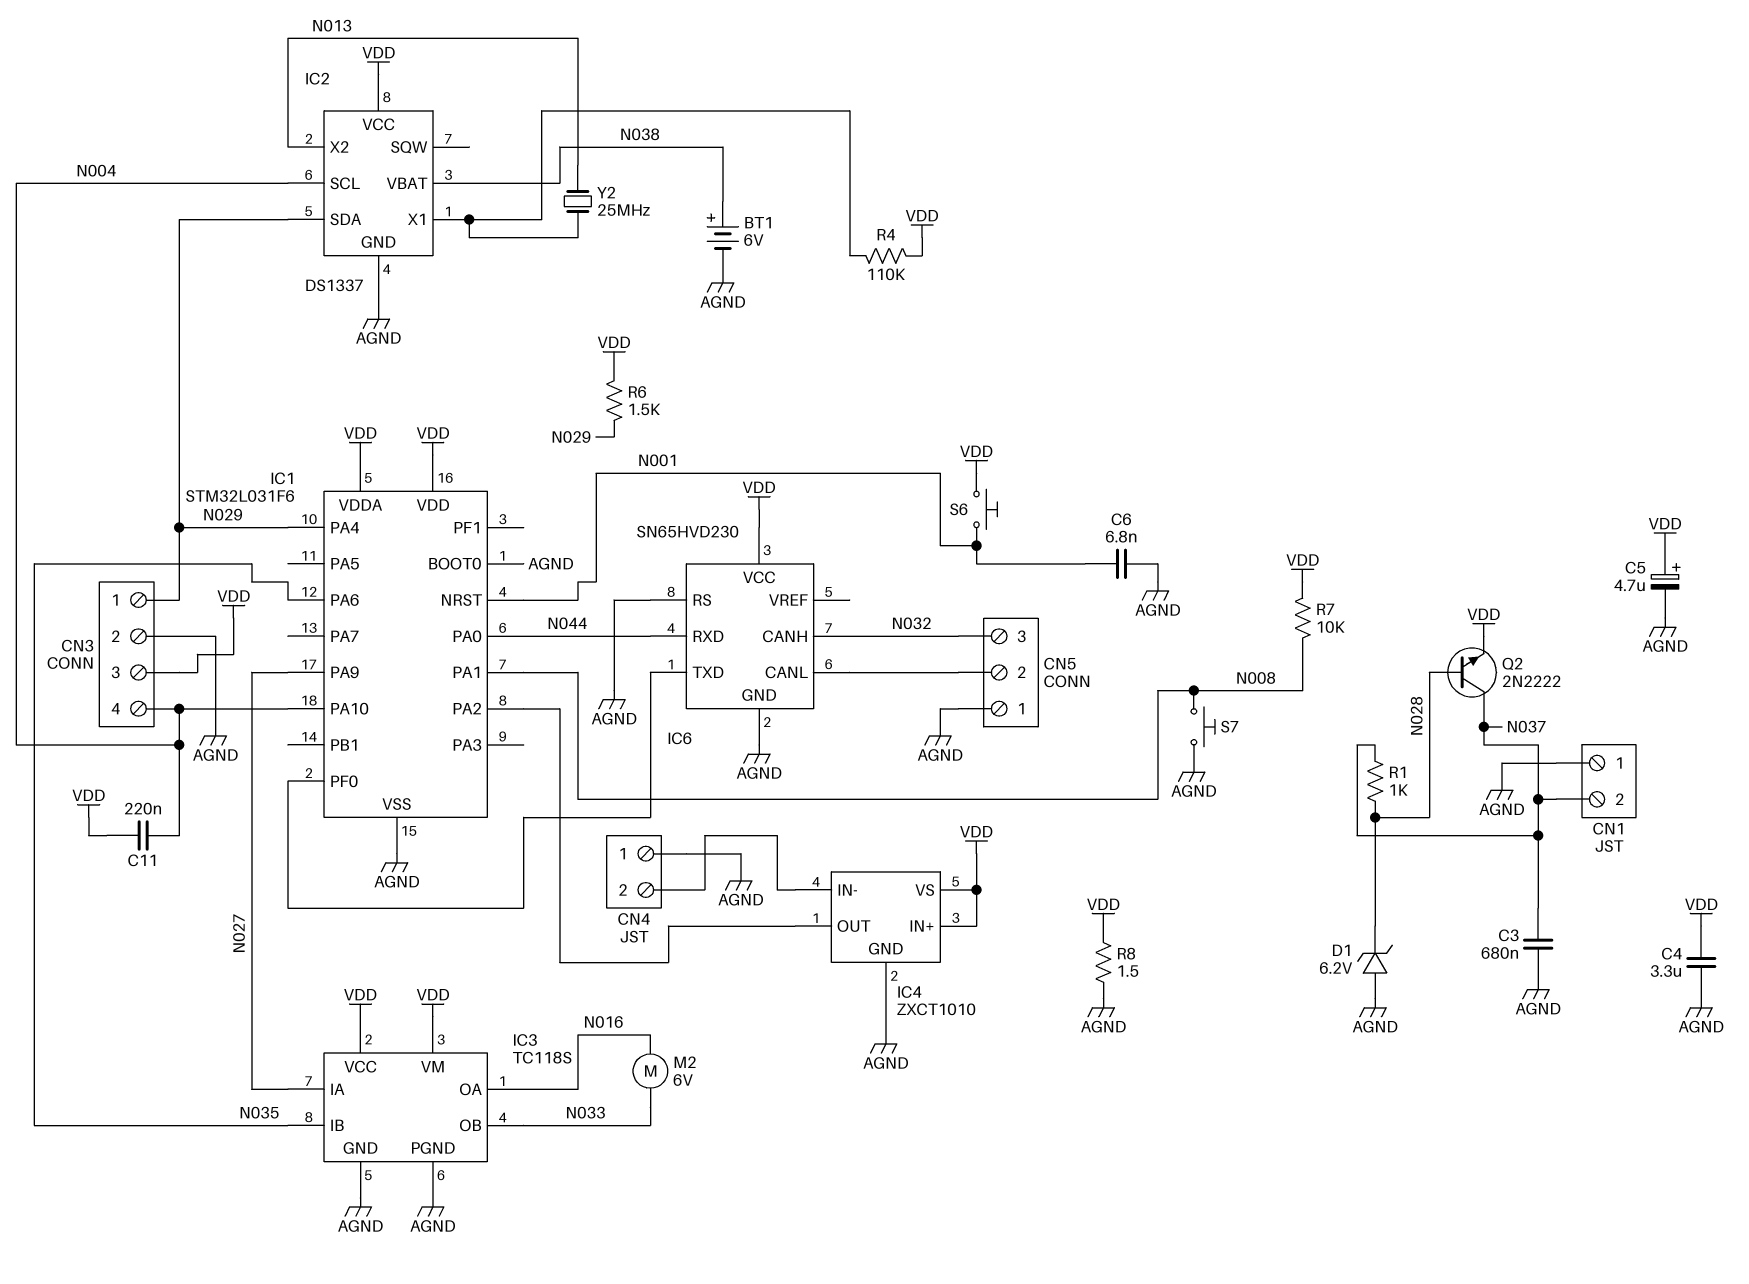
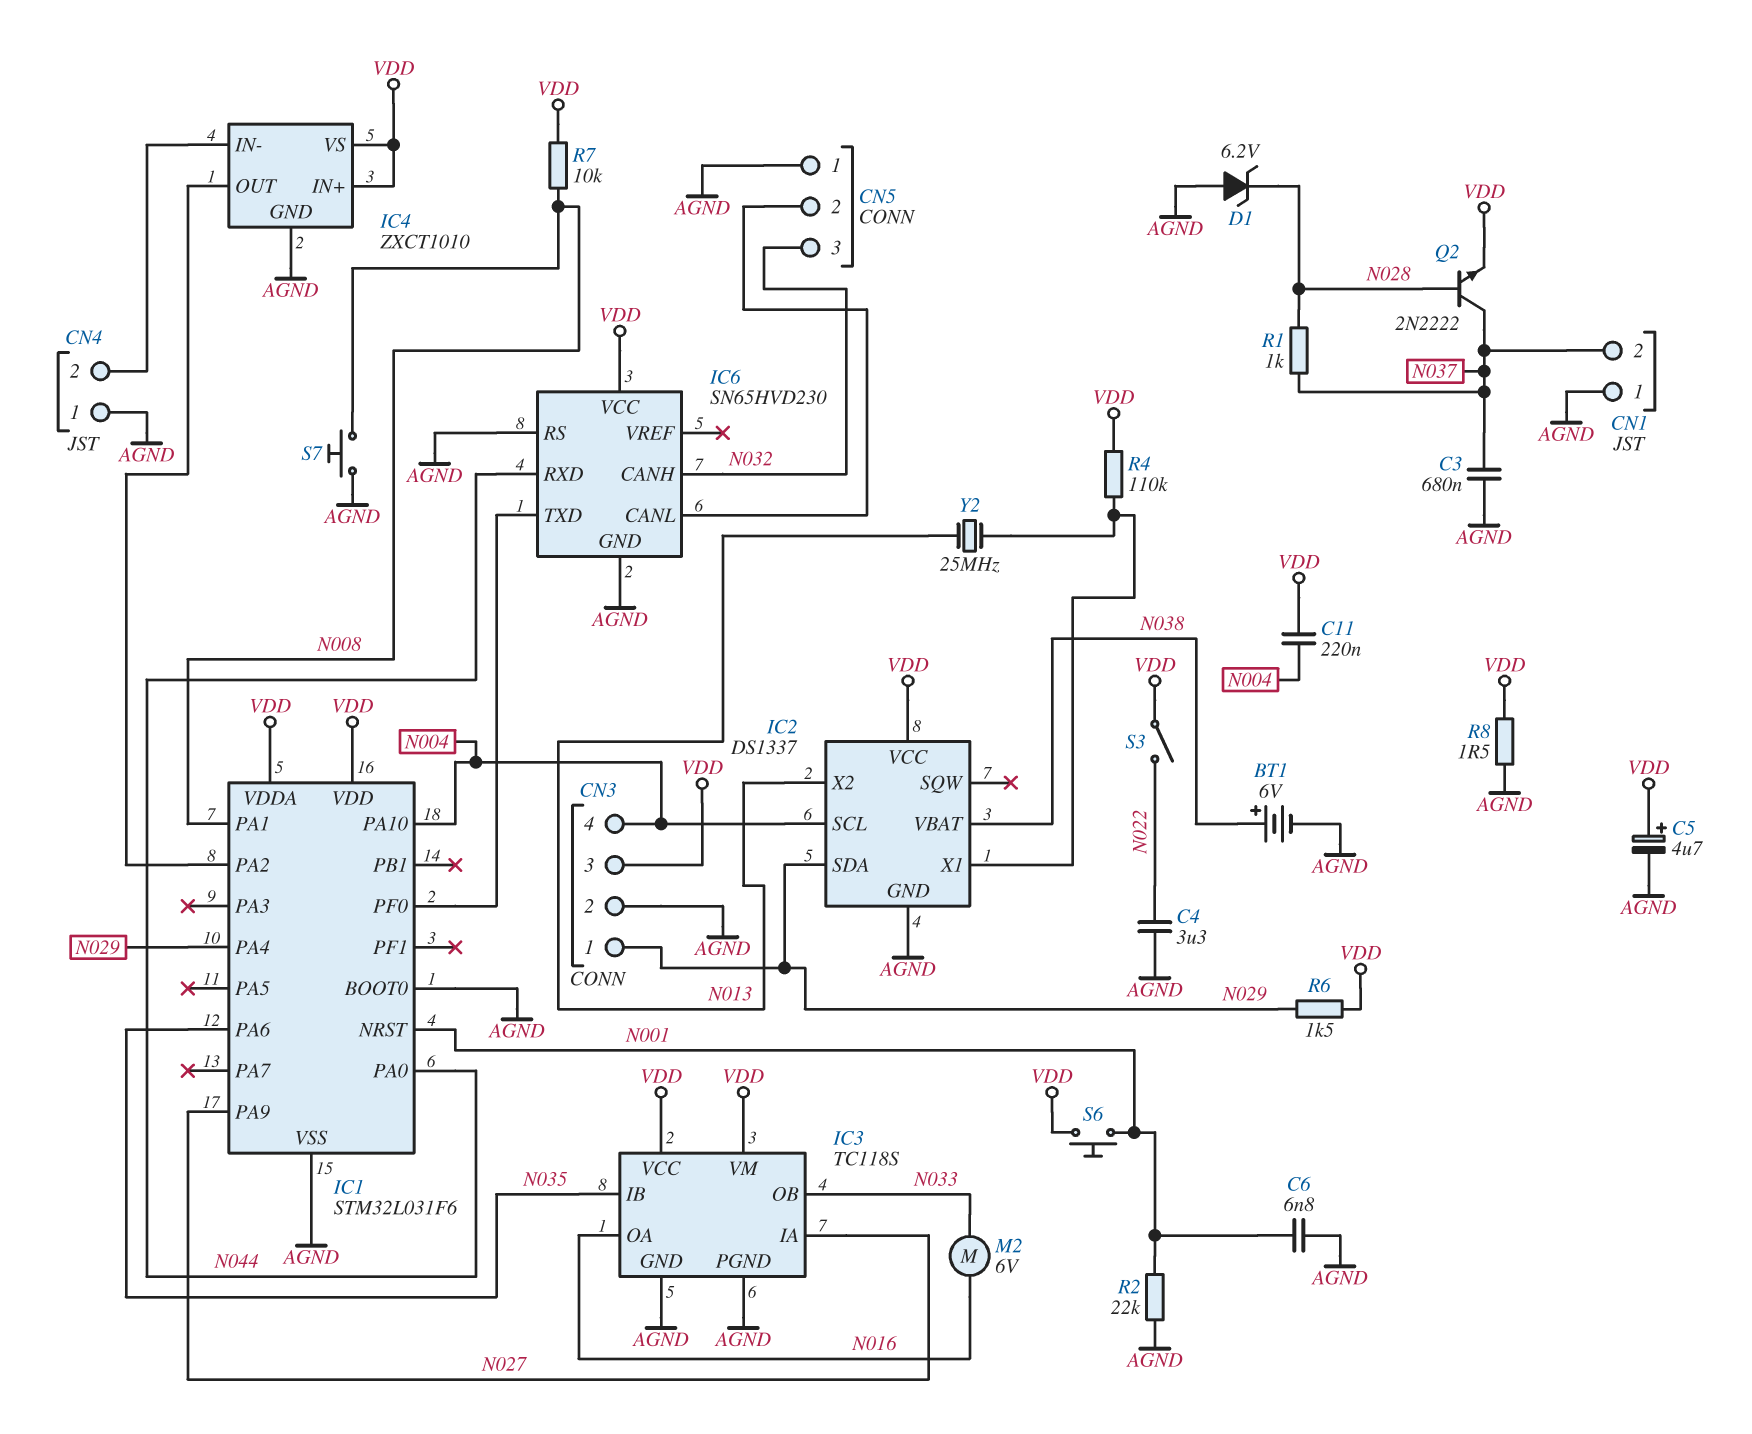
C4: 3.3uF (AGND, VDD) -> 3.3uF (AGND, N022)
R2: none -> 22k (AGND, N001)
S3: none -> switch (N022, VDD)

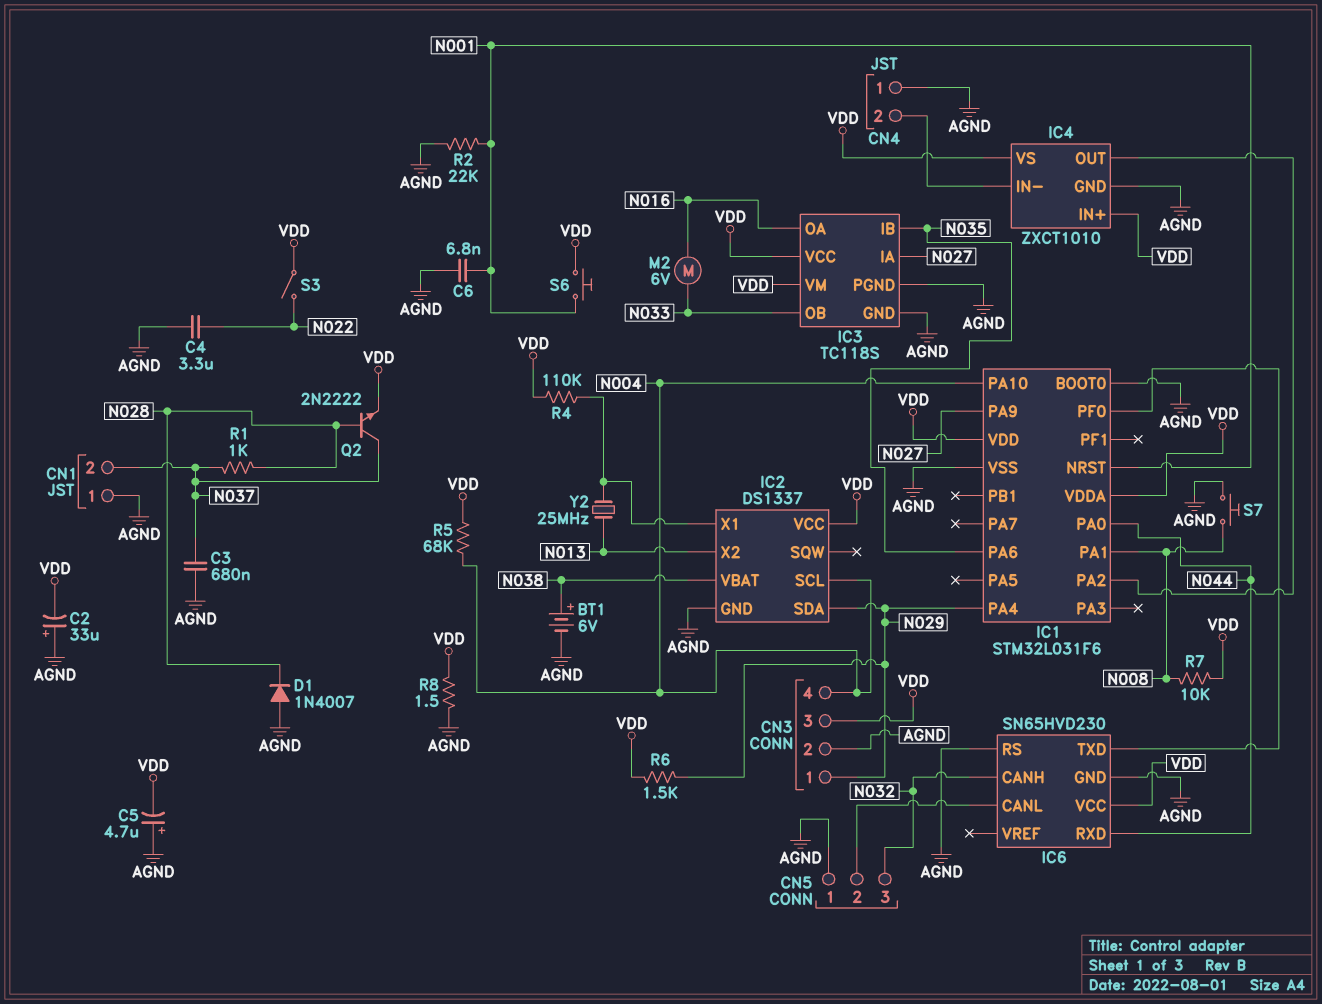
C2: none -> 33uF (plus AGND, minus VDD)
C5: 4.7uF (plus VDD, minus AGND) -> 4.7uF (plus AGND, minus VDD)
C11: 220nF (N004, VDD) -> none
D1: zener 6.2V (A AGND, K N028) -> diode 1N4007 (A AGND, K N028)
R5: none -> 68k (N004, VDD)

